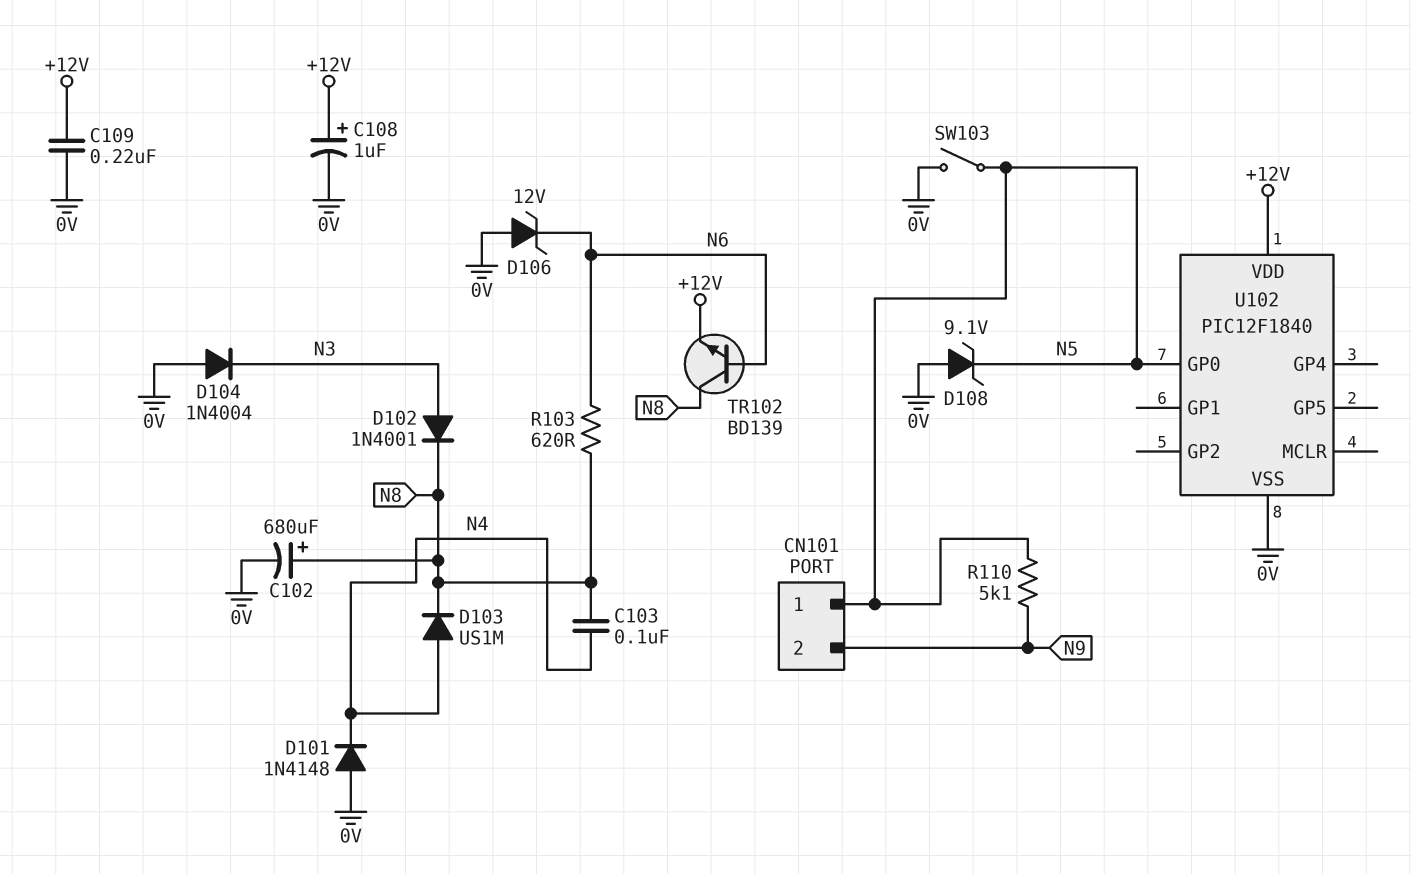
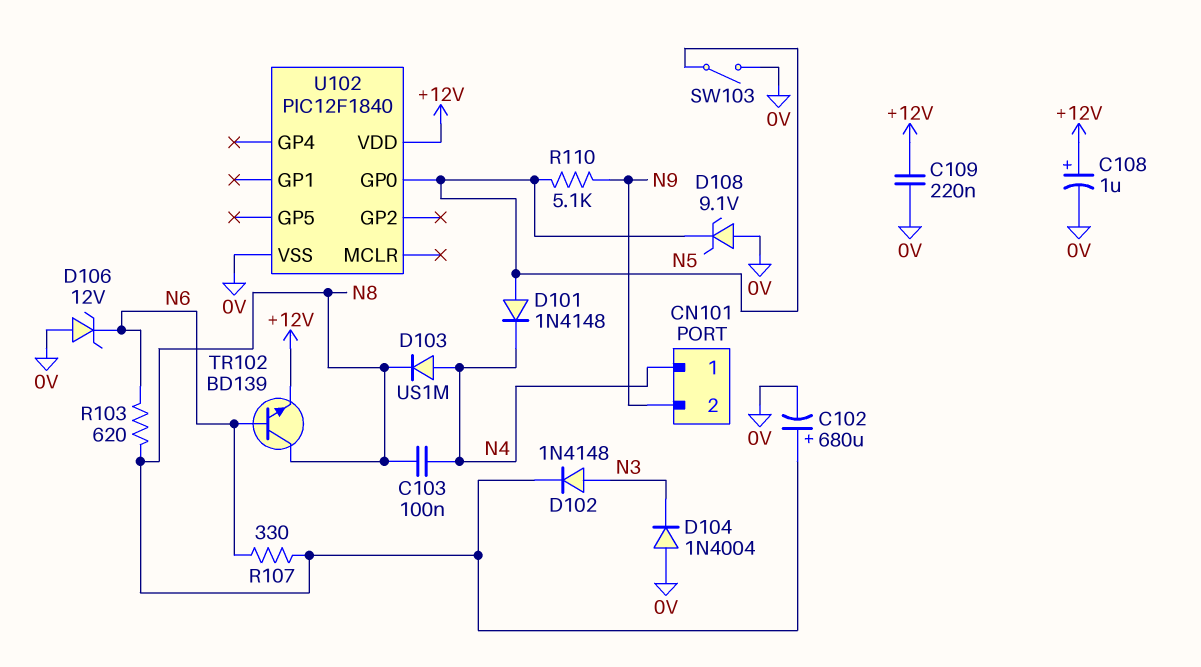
CN101 pin 1: N5 -> N4
D101: diode 1N4148 (A 0V, K N4) -> diode 1N4148 (A N5, K N4)
D102: diode 1N4001 (A N3, K N8) -> diode 1N4148 (A N3, K N8)
R107: none -> 330 (N6, N8)

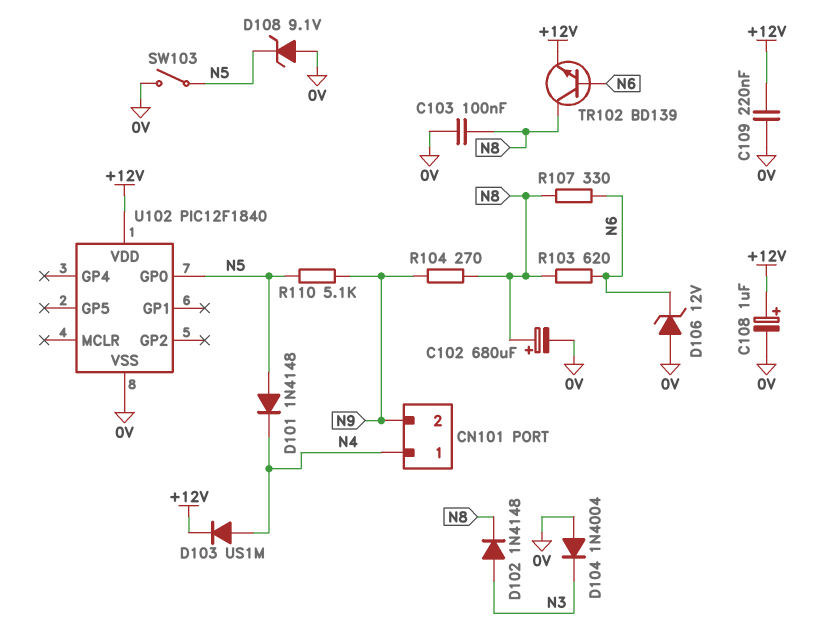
C103: 100nF (N4, N8) -> 100nF (0V, N8)
D103: diode US1M (A N4, K N8) -> diode US1M (A N4, K +12V)
R104: none -> 270 (N8, N9)

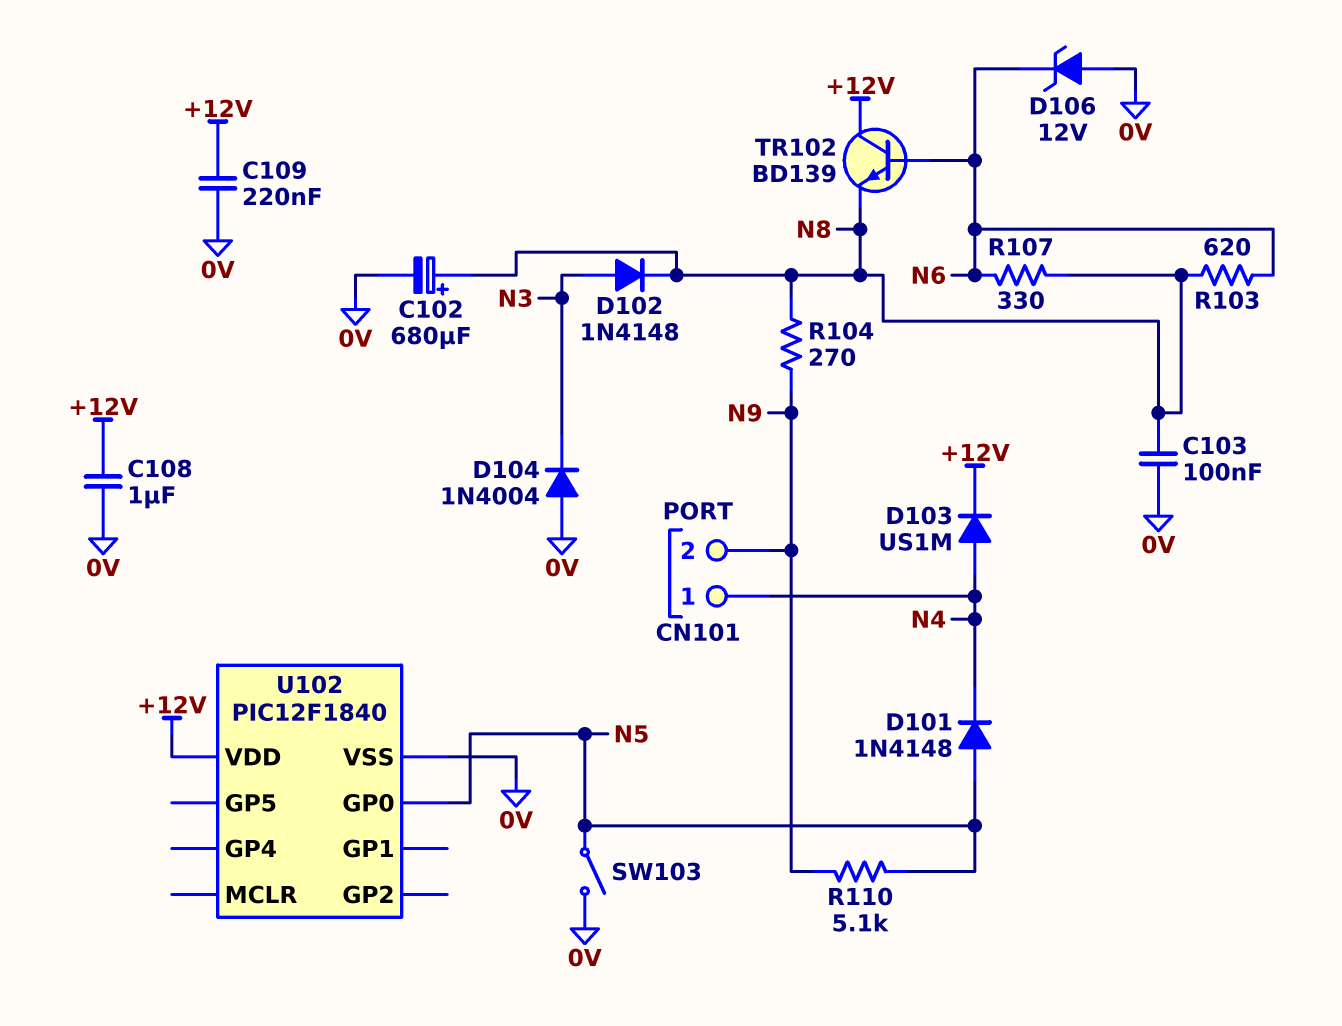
C108: 1uF (plus +12V, minus 0V) -> 1uF (+12V, 0V)
D108: zener 9.1V (A 0V, K N5) -> none
TR102: NPN BD139 (B N6, C N8, E +12V) -> NPN BD139 (B N6, C +12V, E N8)

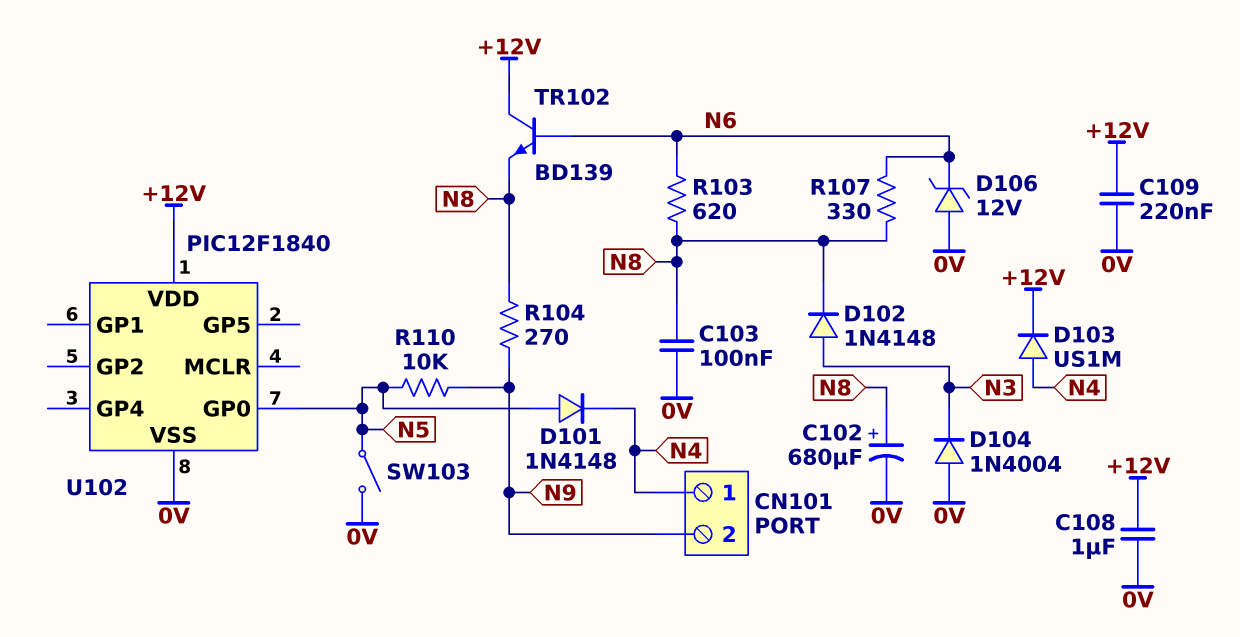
R110: 5.1k (N5, N9) -> 10k (N5, N9)

